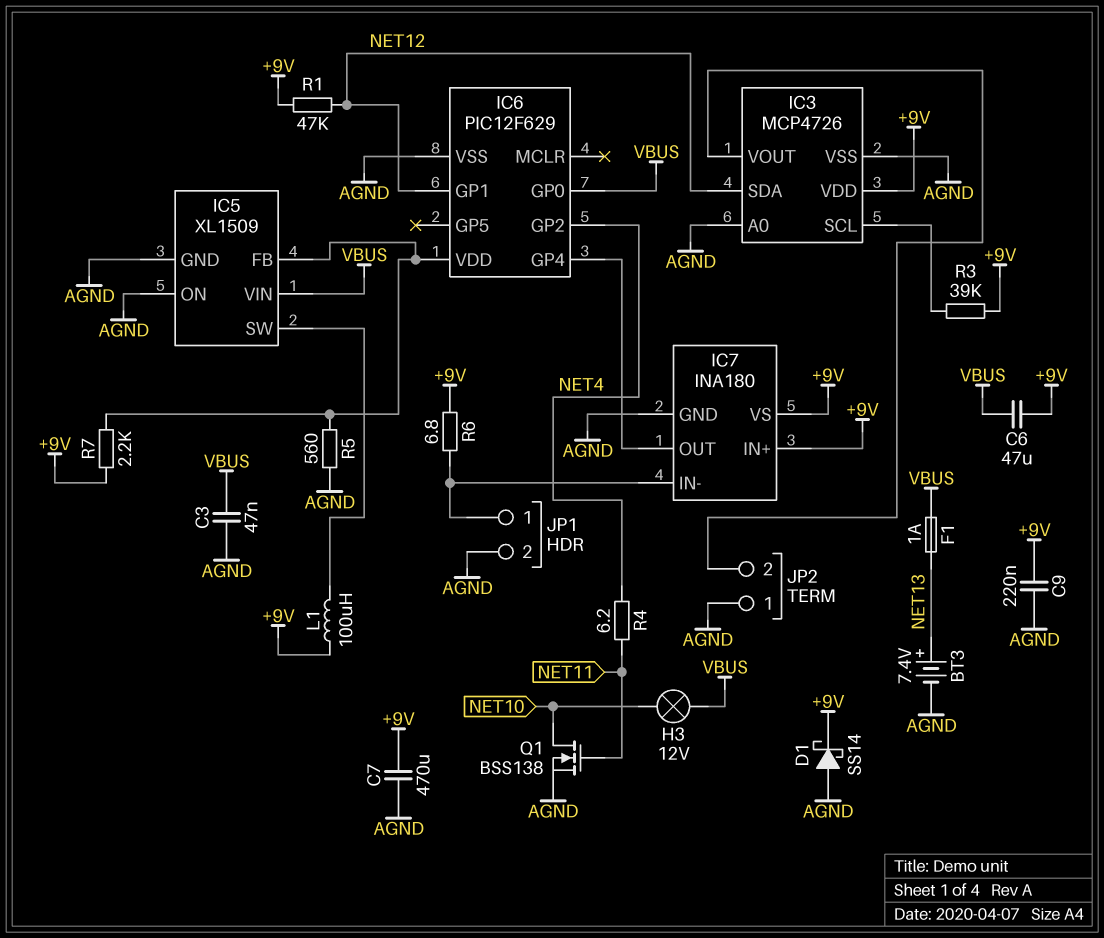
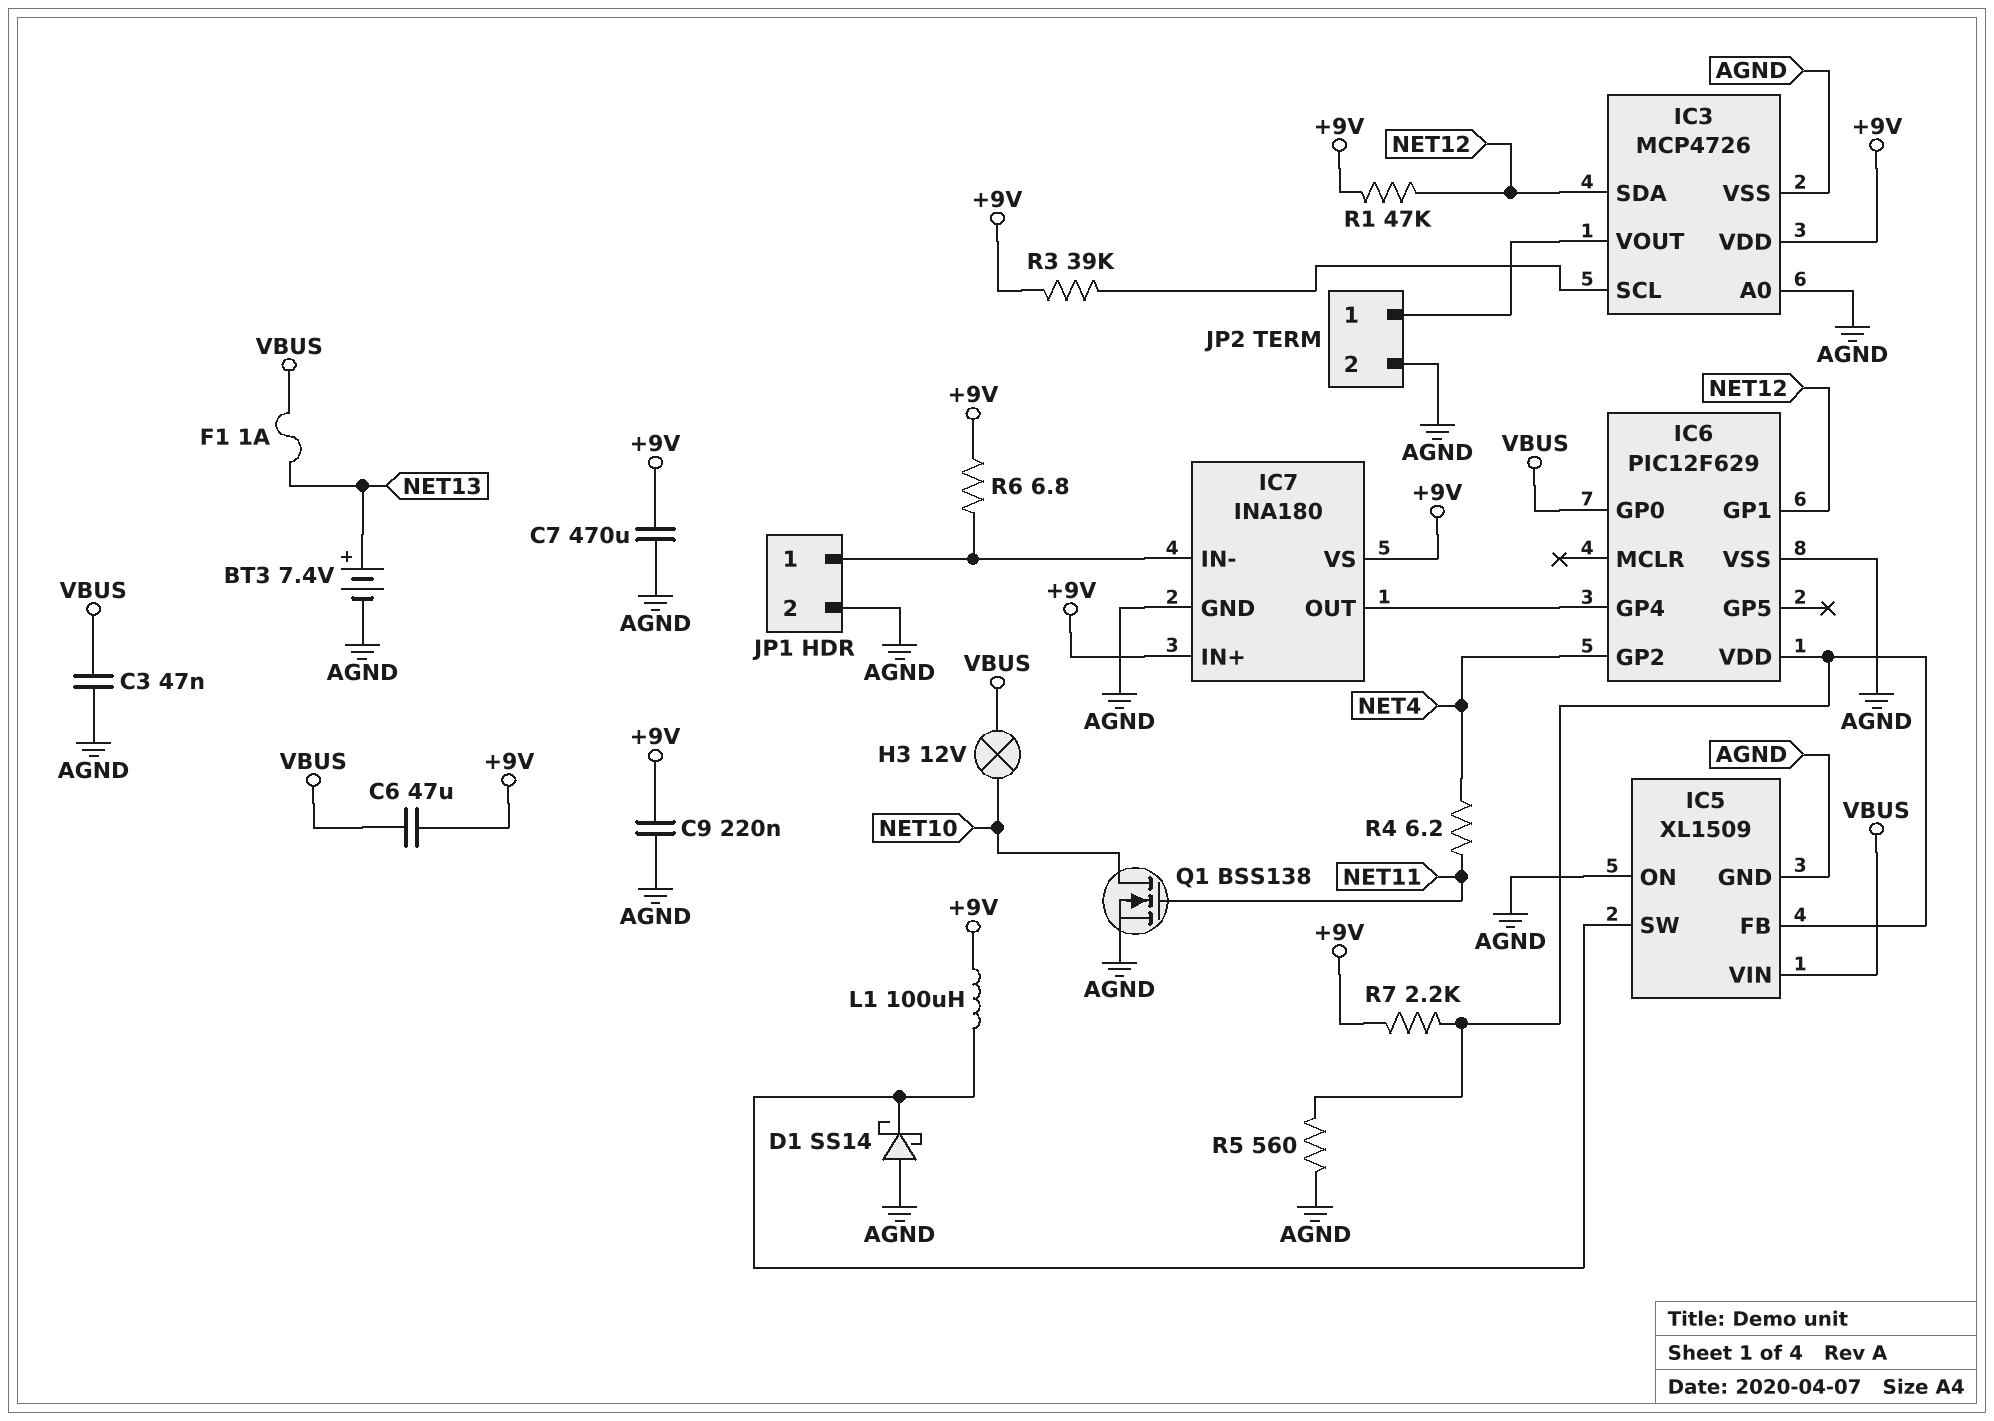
D1: schottky SS14 (A AGND, K +9V) -> schottky SS14 (A AGND, K IC5/SW)
JP2 pin 1: AGND -> IC3/VOUT
JP2 pin 2: IC3/VOUT -> AGND

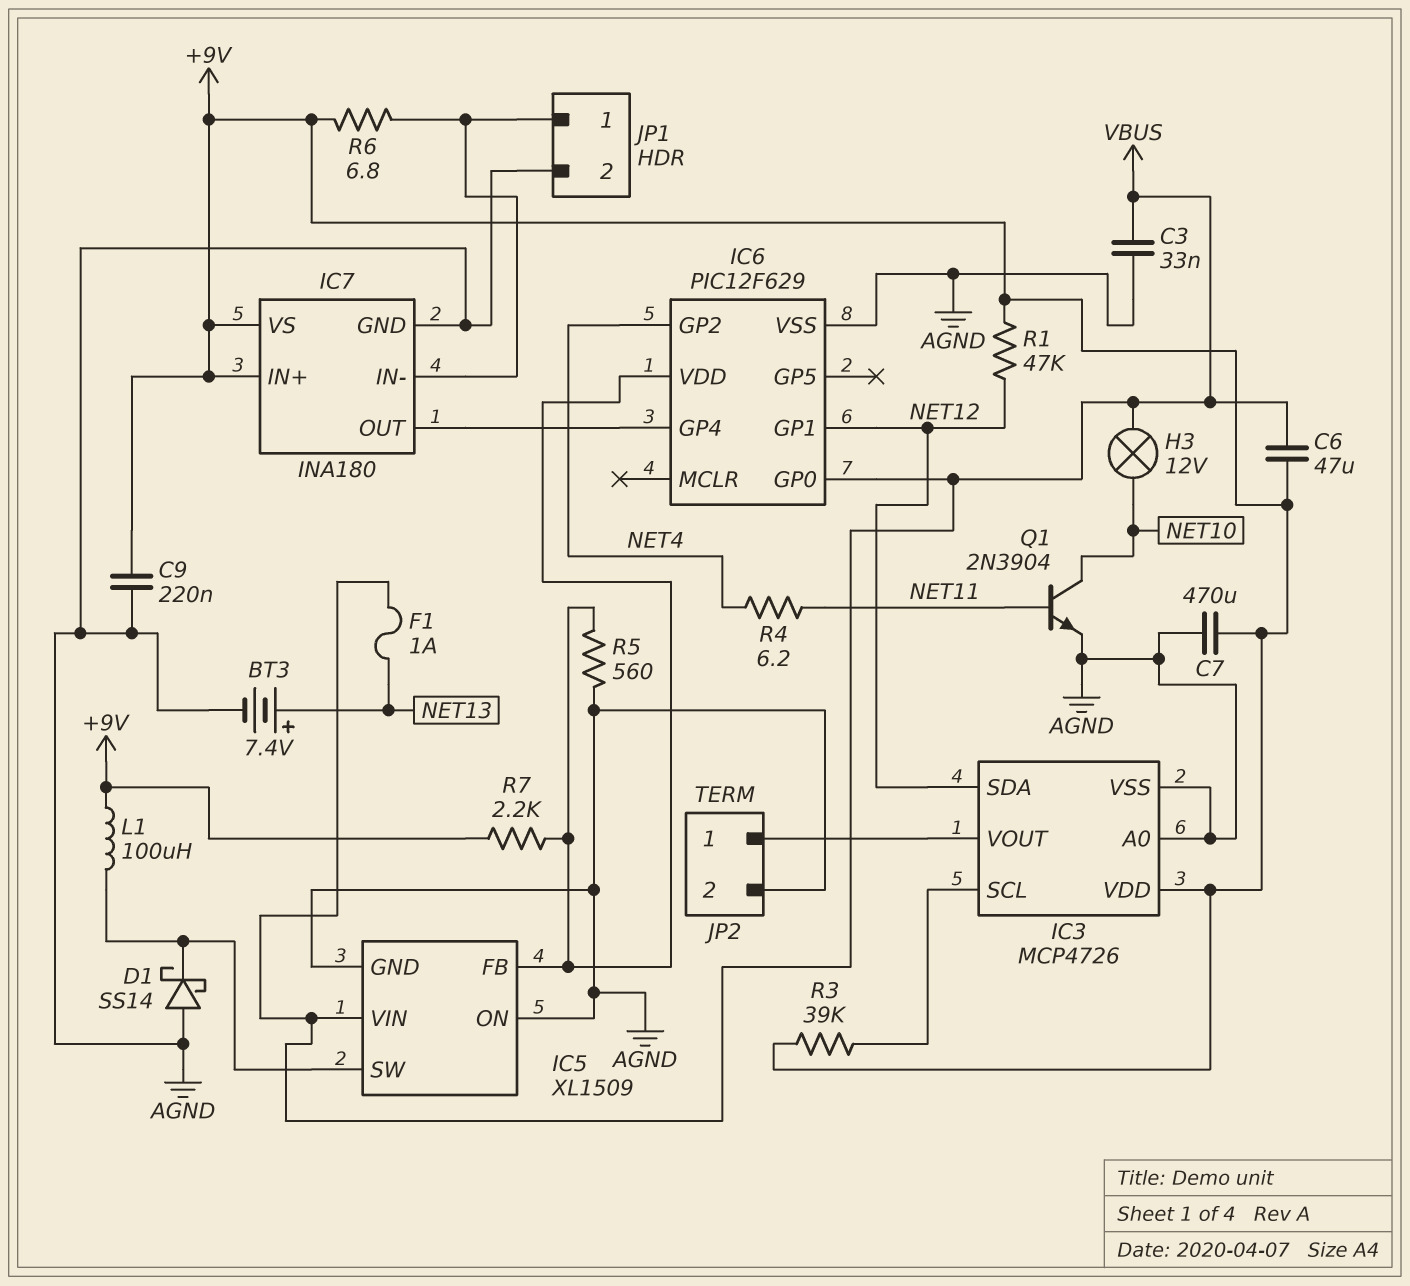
C3: 47nF (AGND, VBUS) -> 33nF (AGND, VBUS)
Q1: NMOS BSS138 (G NET11, D NET10, S AGND) -> NPN 2N3904 (B NET11, C NET10, E AGND)

